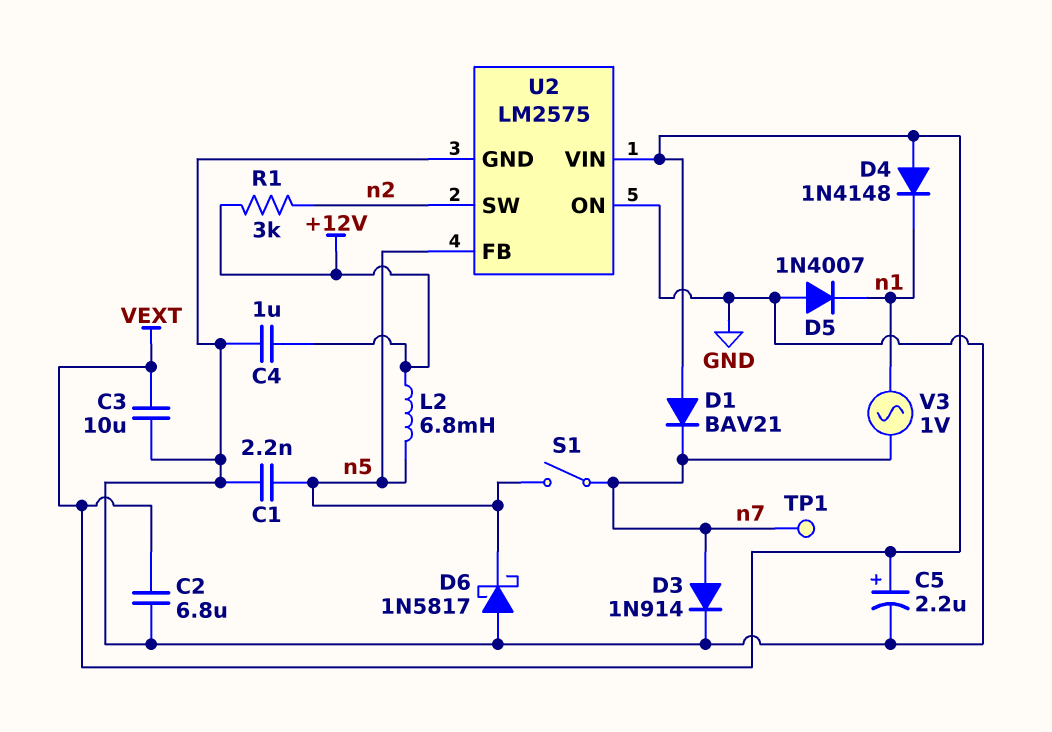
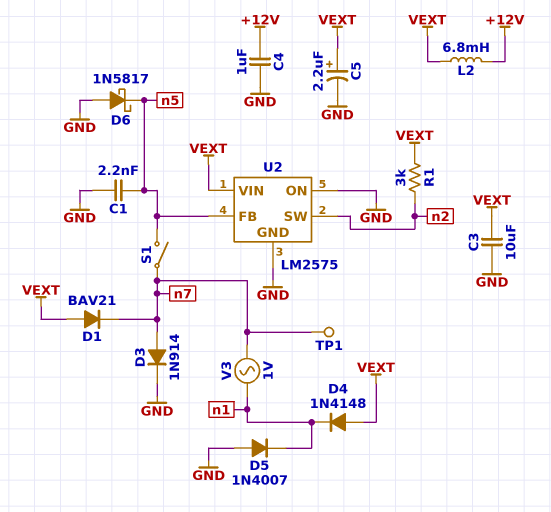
C2: 6.8uF (GND, VEXT) -> none
L2: 6.8mH (+12V, n5) -> 6.8mH (+12V, VEXT)
R1: 3k (+12V, n2) -> 3k (VEXT, n2)

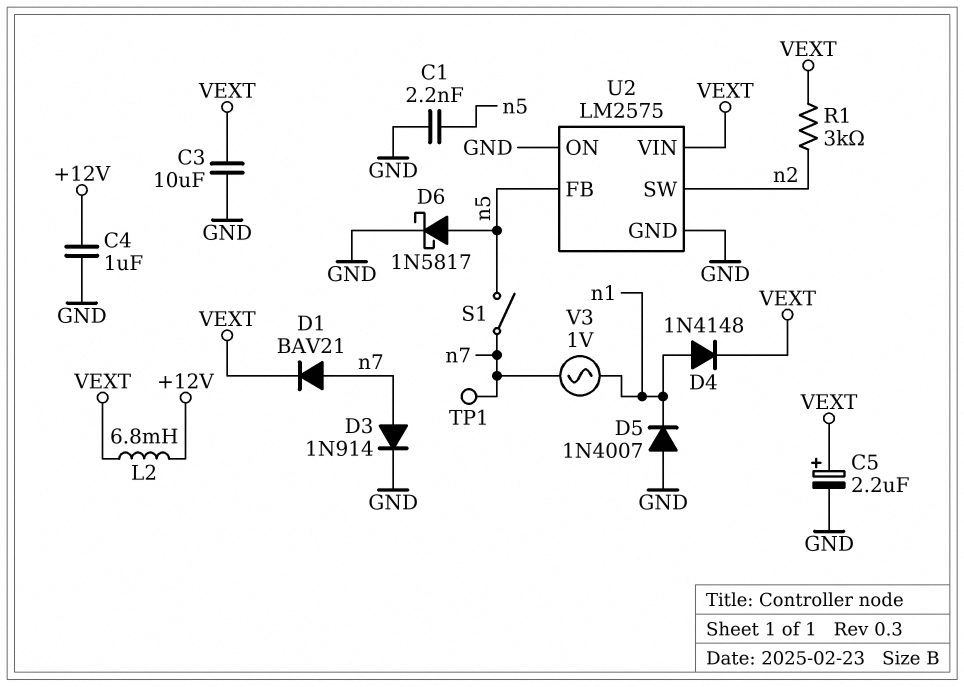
D1: diode BAV21 (A VEXT, K n7) -> diode BAV21 (A n7, K VEXT)
D4: diode 1N4148 (A VEXT, K n1) -> diode 1N4148 (A n1, K VEXT)
D6: schottky 1N5817 (A GND, K n5) -> schottky 1N5817 (A n5, K GND)

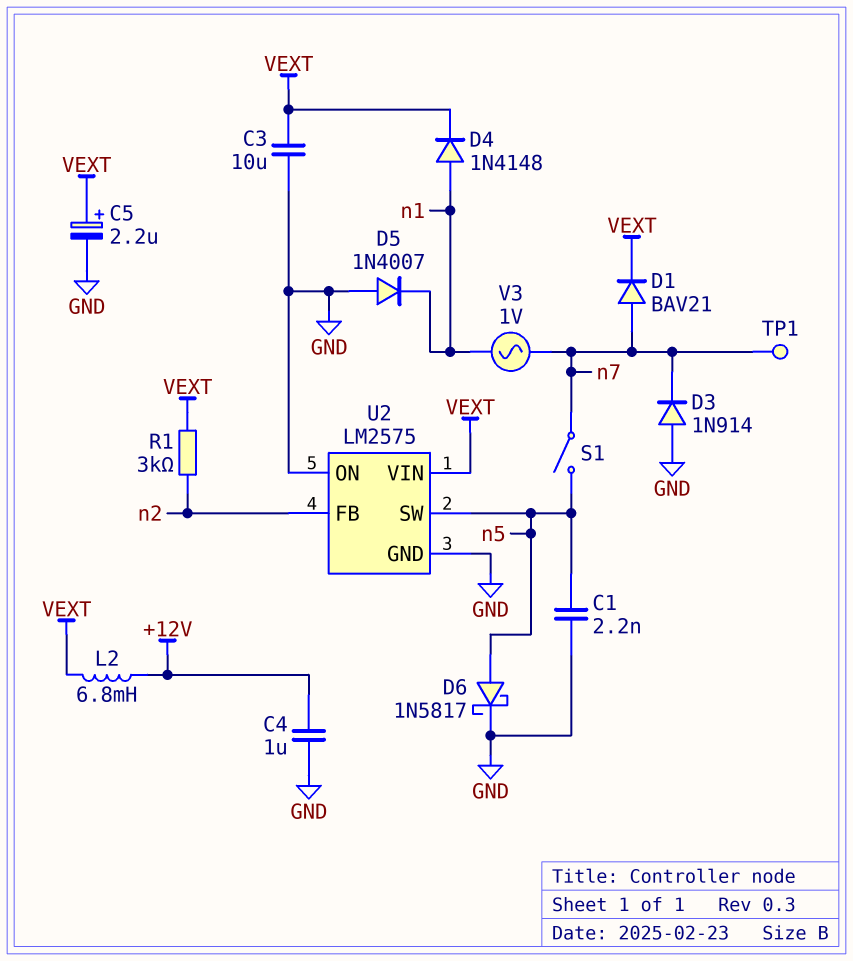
D3: diode 1N914 (A n7, K GND) -> diode 1N914 (A GND, K n7)
U2 pin FB: n5 -> n2
U2 pin SW: n2 -> n5

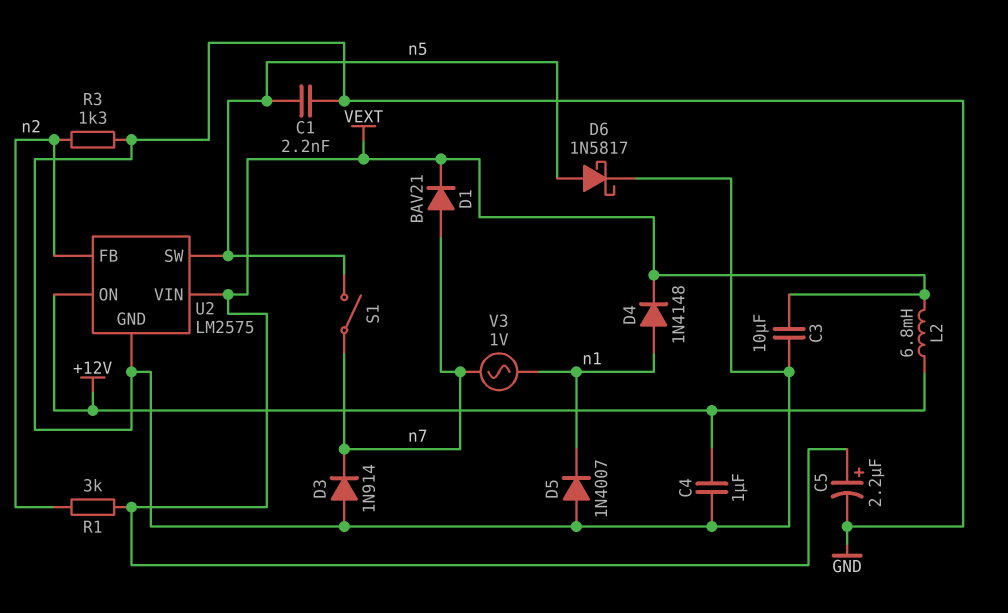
R3: none -> 1.3k (GND, n2)
TP1: test point (n7) -> none
U2 pin ON: GND -> +12V

